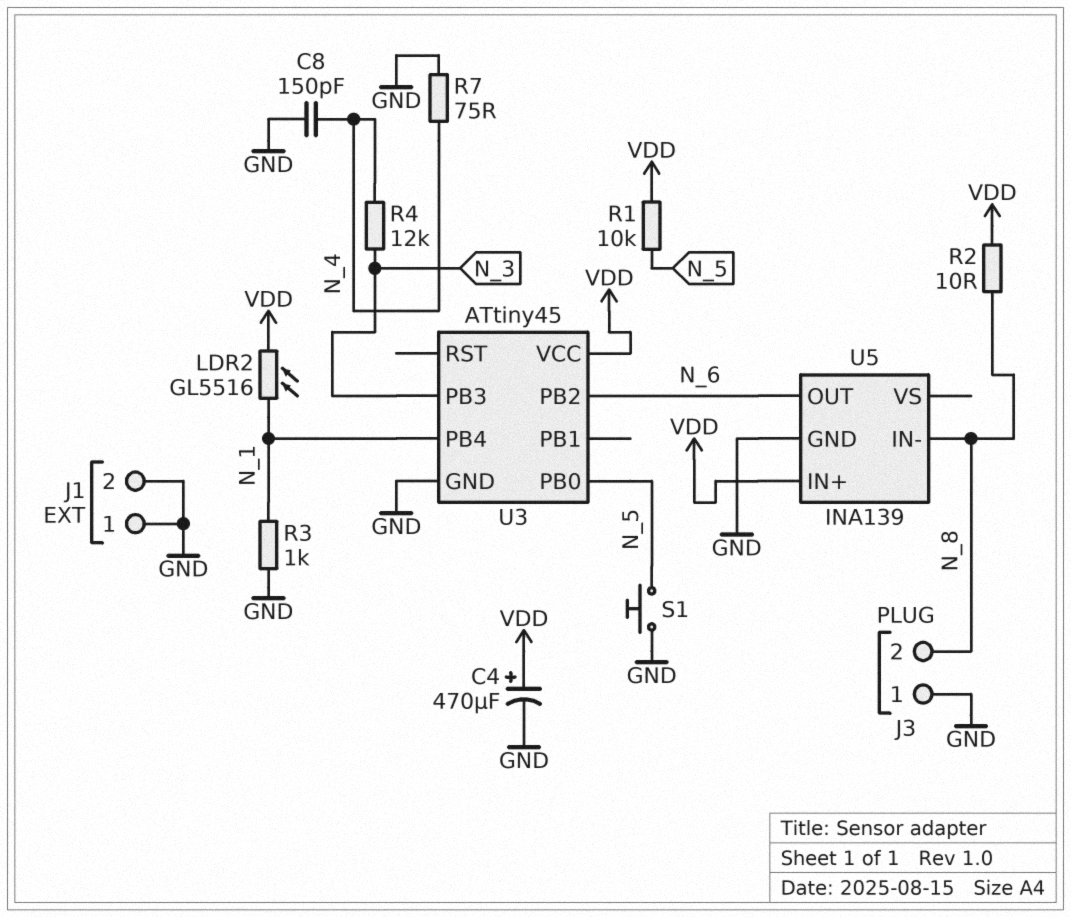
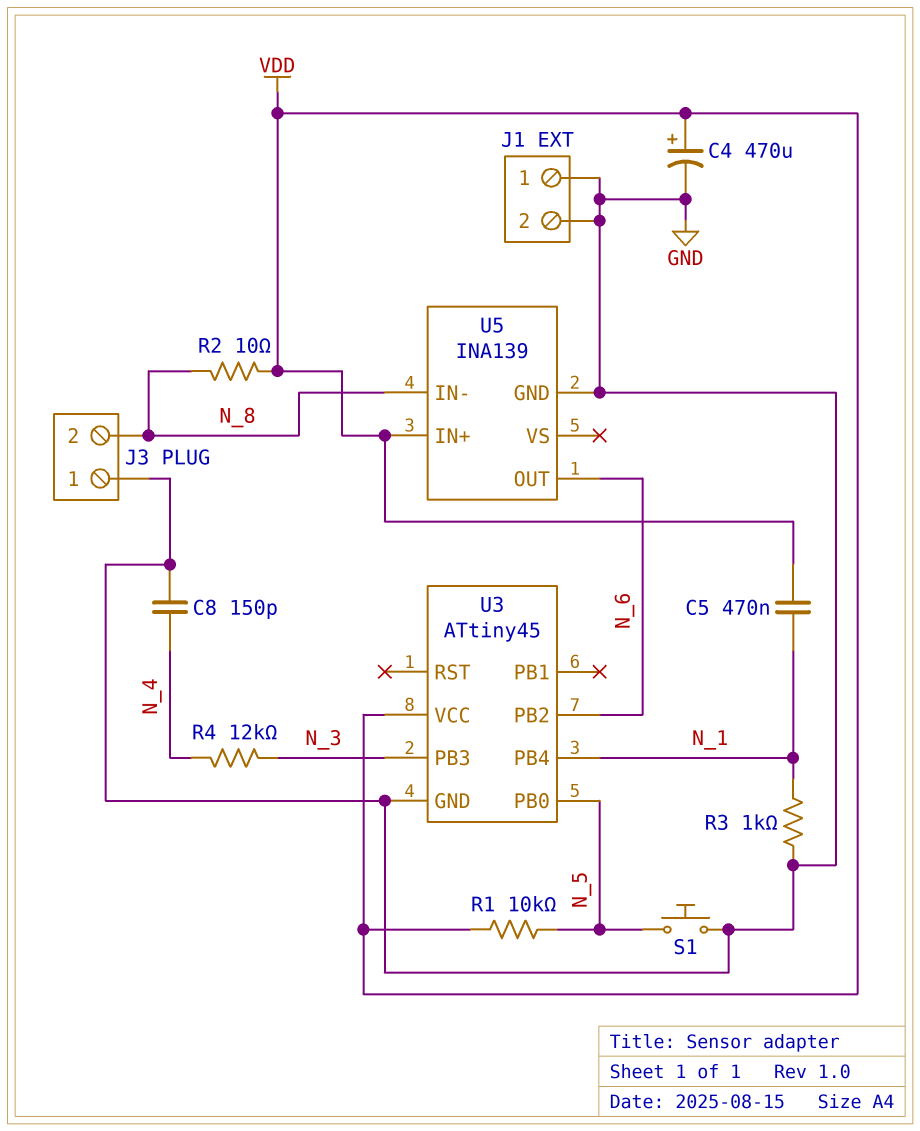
C5: none -> 470nF (N_1, VDD)
LDR2: GL5516 (N_1, VDD) -> none
R7: 75 (GND, N_4) -> none

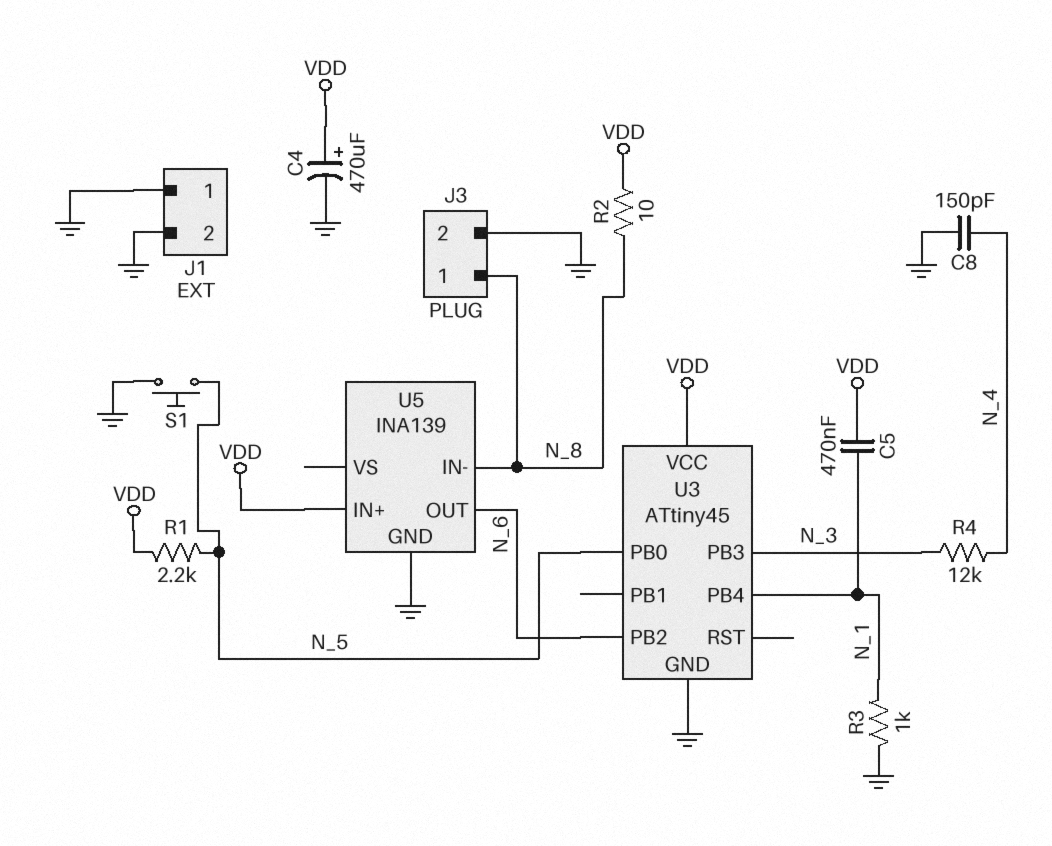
J3 pin 1: GND -> N_8
J3 pin 2: N_8 -> GND
R1: 10k (N_5, VDD) -> 2.2k (N_5, VDD)

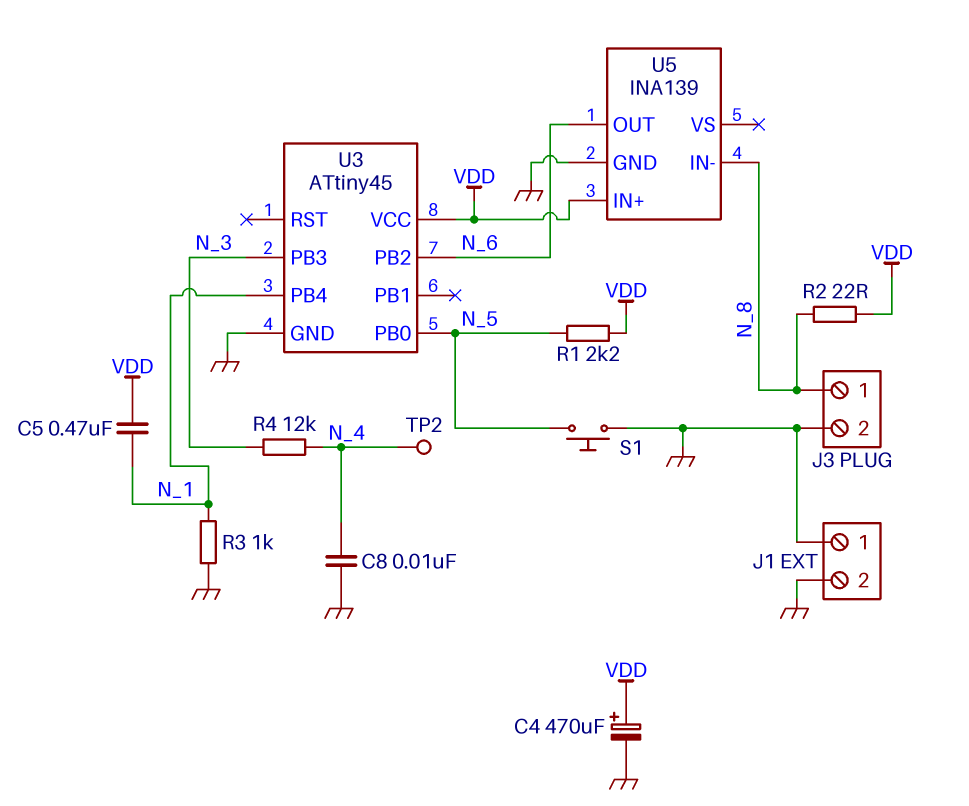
C8: 150pF (GND, N_4) -> 10nF (GND, N_4)
R2: 10 (N_8, VDD) -> 22 (N_8, VDD)
TP2: none -> test point (N_4)

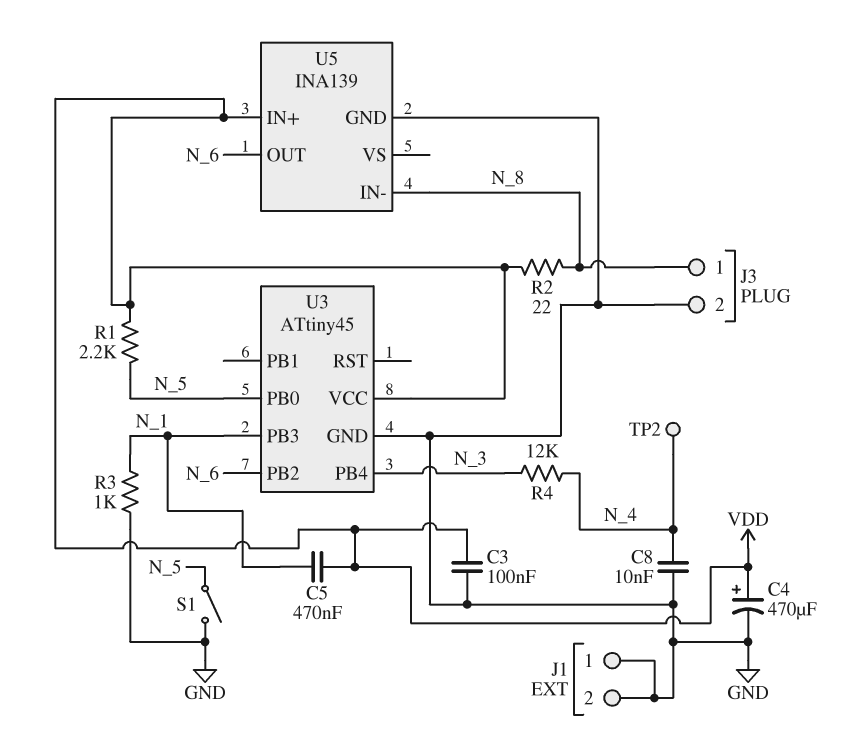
C3: none -> 100nF (GND, VDD)
S1: button (GND, N_5) -> switch (GND, N_5)
U3 pin PB3: N_3 -> N_1
U3 pin PB4: N_1 -> N_3

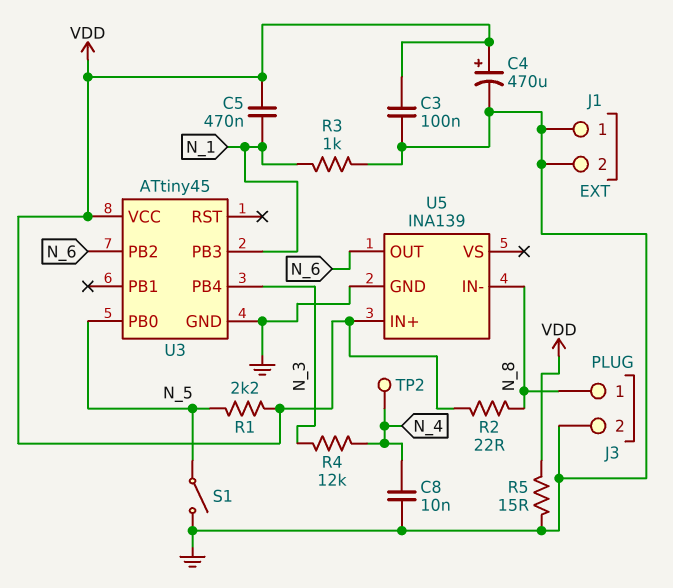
R5: none -> 15 (GND, VDD)

